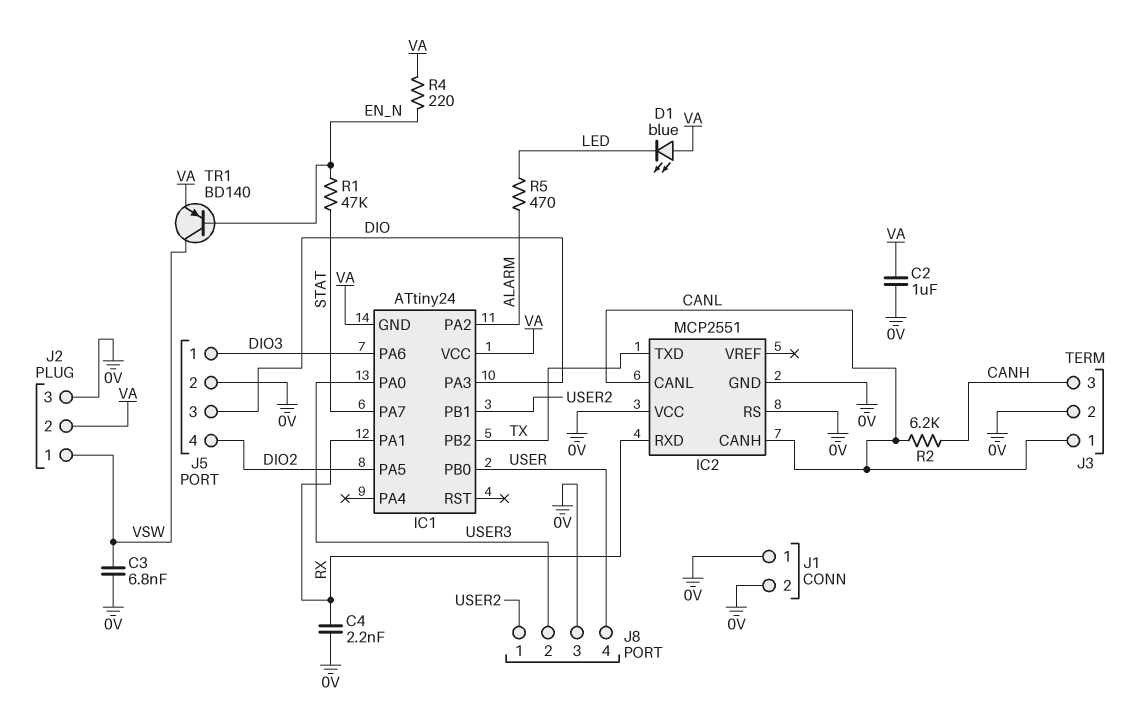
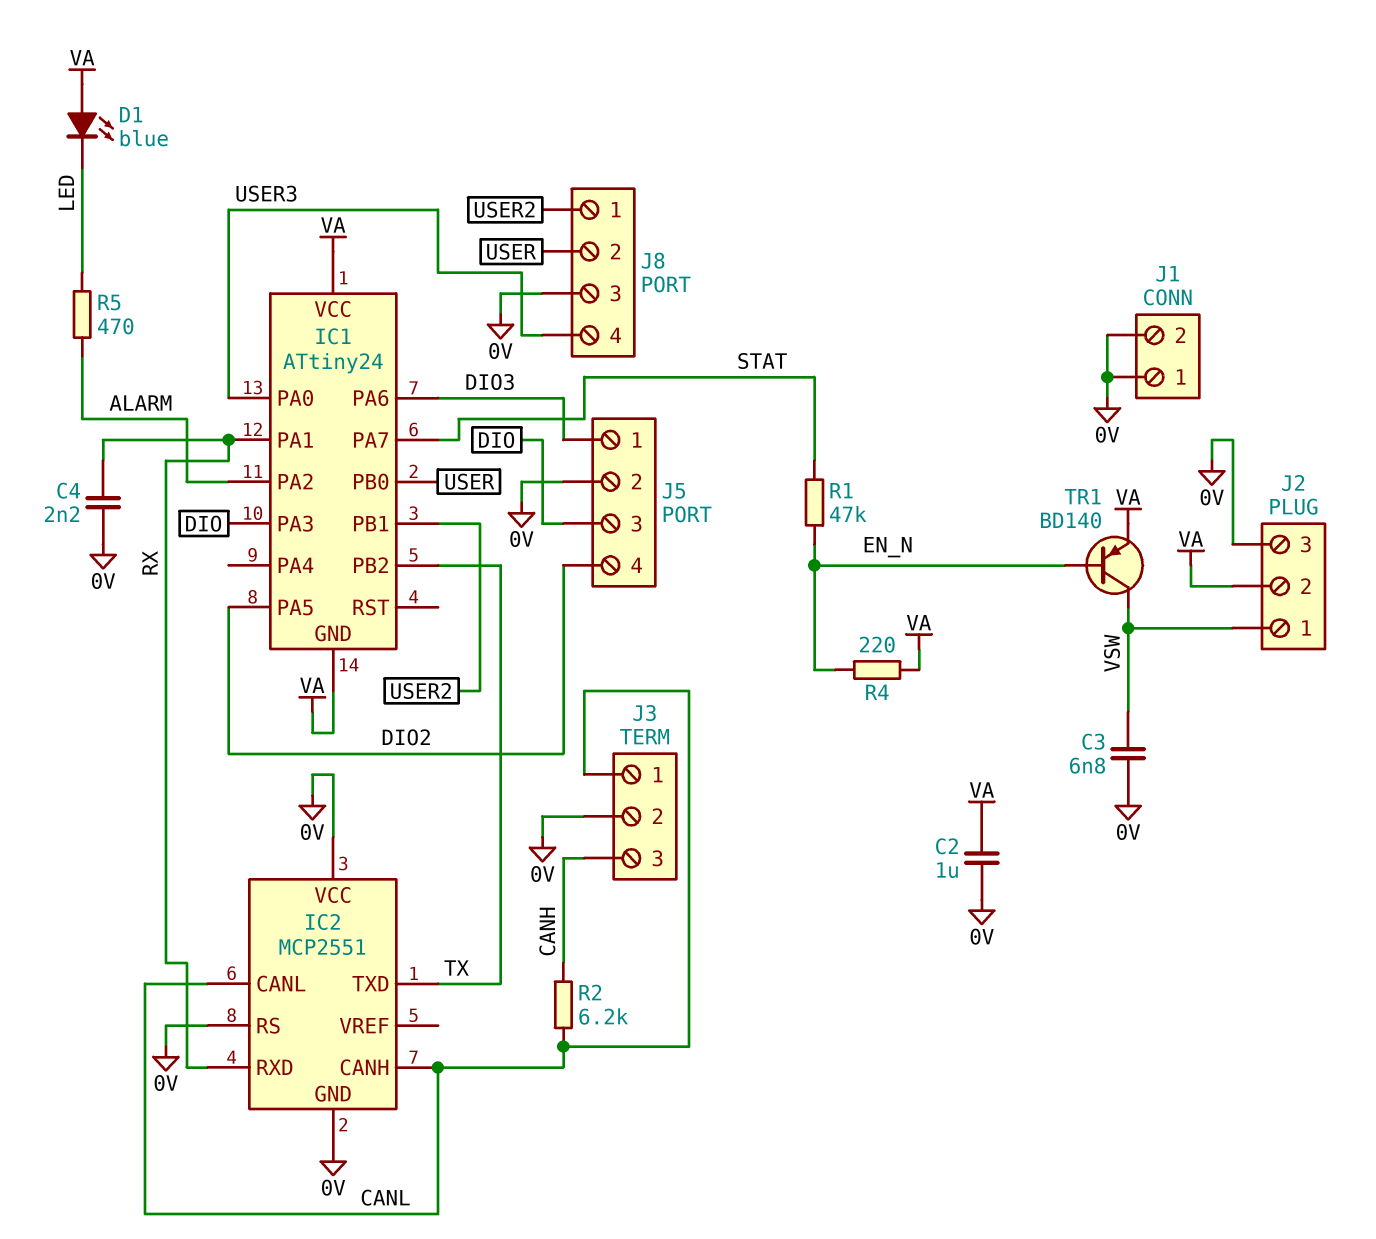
J8 pin 2: USER3 -> USER
J8 pin 4: USER -> USER3

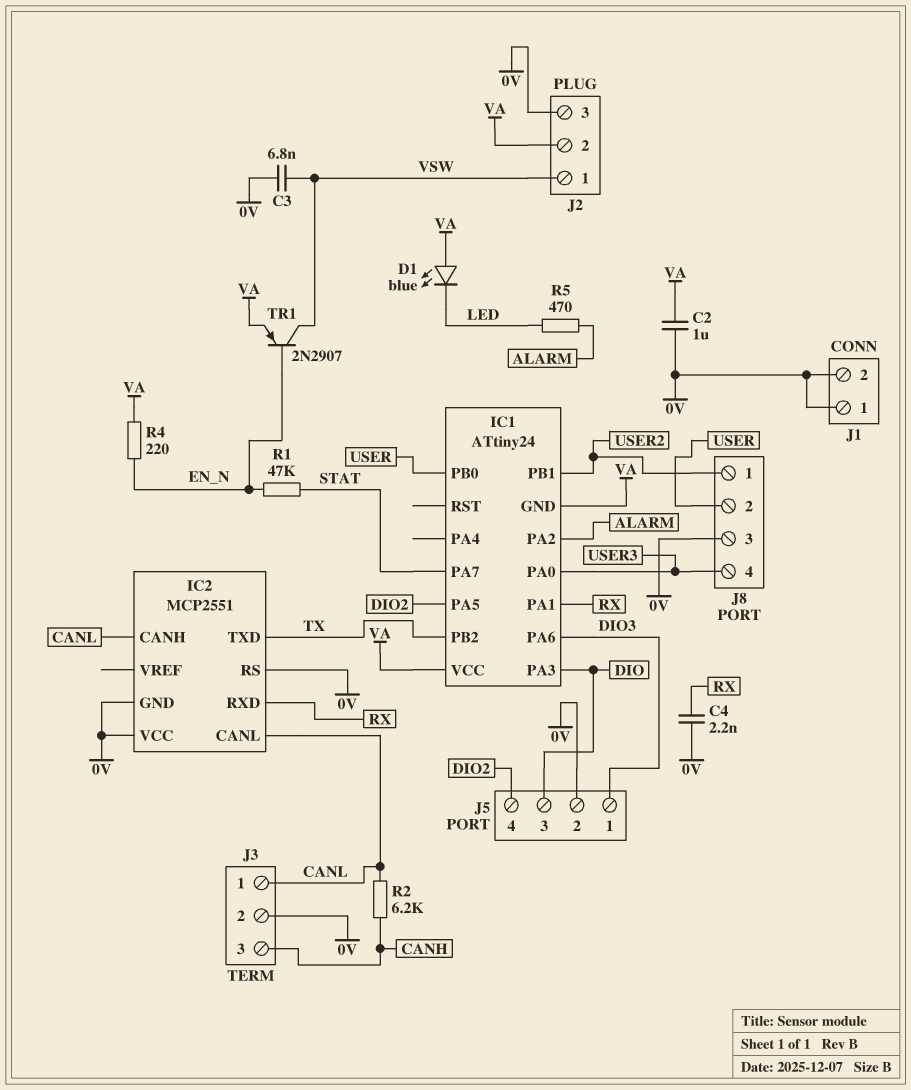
TR1: PNP BD140 (B EN_N, C VSW, E VA) -> PNP 2N2907 (B EN_N, C VSW, E VA)

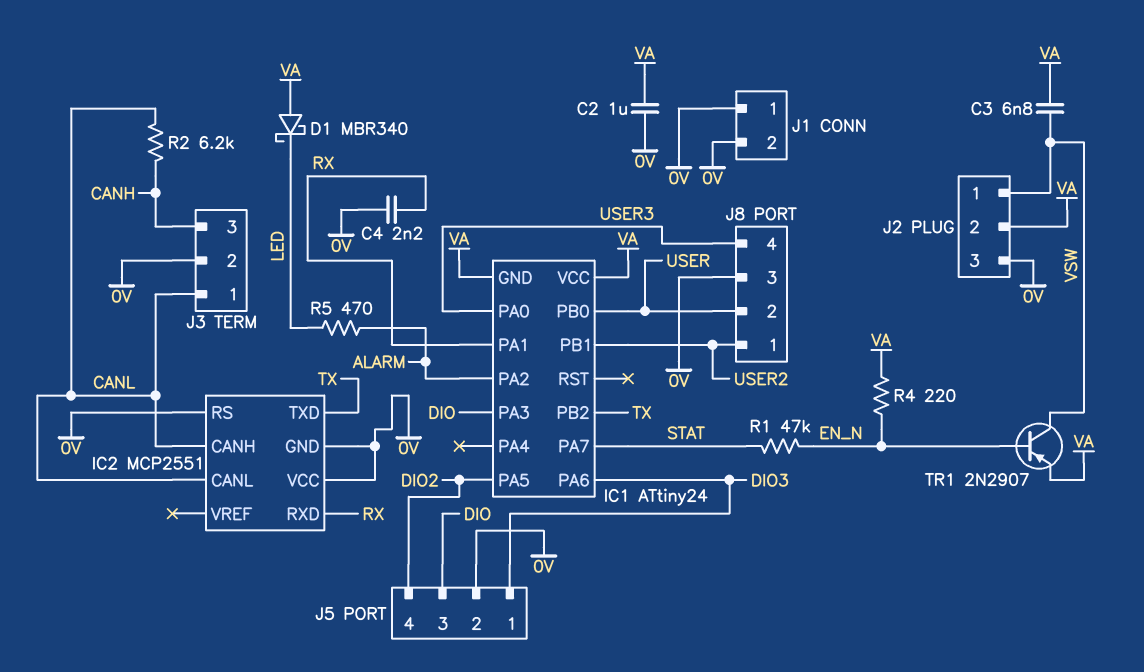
C3: 6.8nF (0V, VSW) -> 6.8nF (VA, VSW)
D1: LED blue (A VA, K LED) -> schottky MBR340 (A VA, K LED)

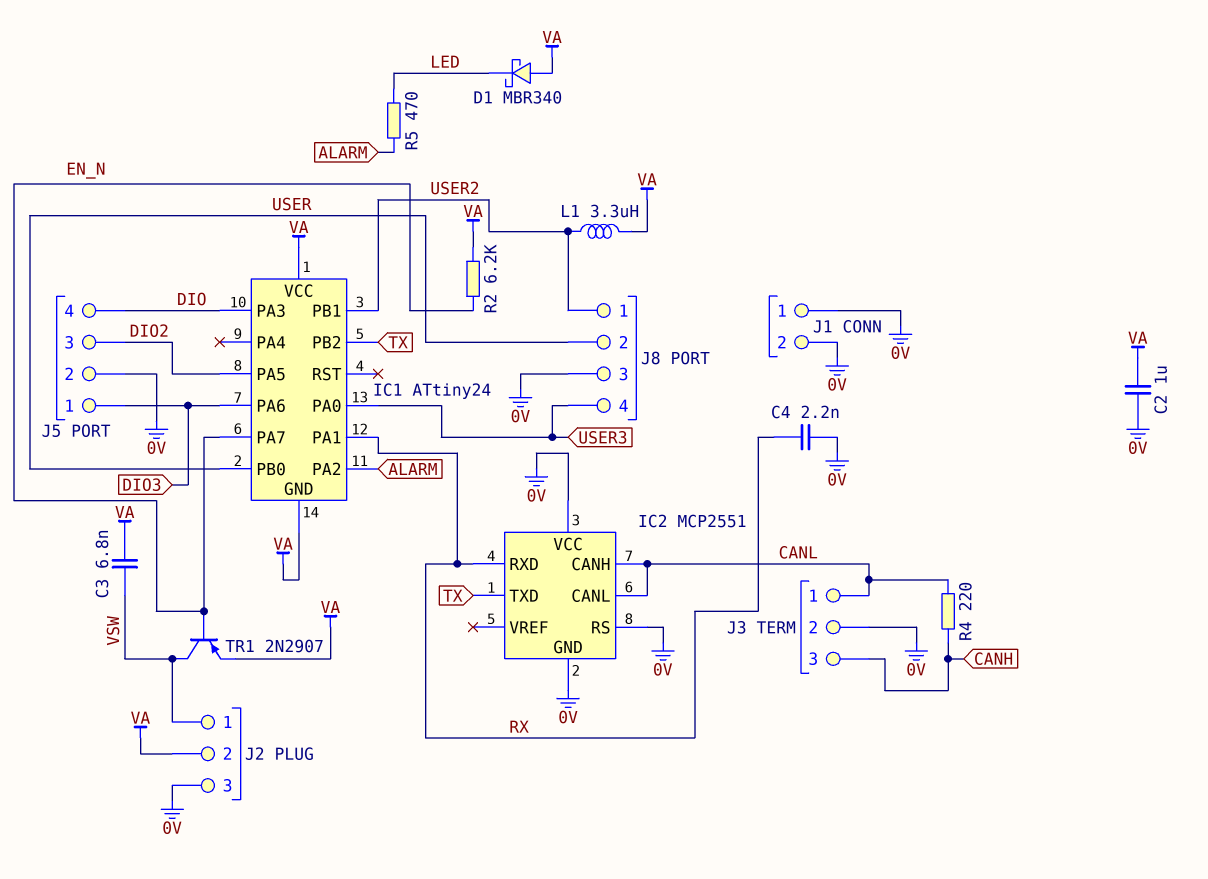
IC1 pin PA7: STAT -> EN_N
J5 pin 3: DIO -> DIO2
J5 pin 4: DIO2 -> DIO
L1: none -> 3.3uH (USER2, VA)
R1: 47k (EN_N, STAT) -> none
R2: 6.2k (CANH, CANL) -> 6.2k (EN_N, VA)
R4: 220 (EN_N, VA) -> 220 (CANH, CANL)

